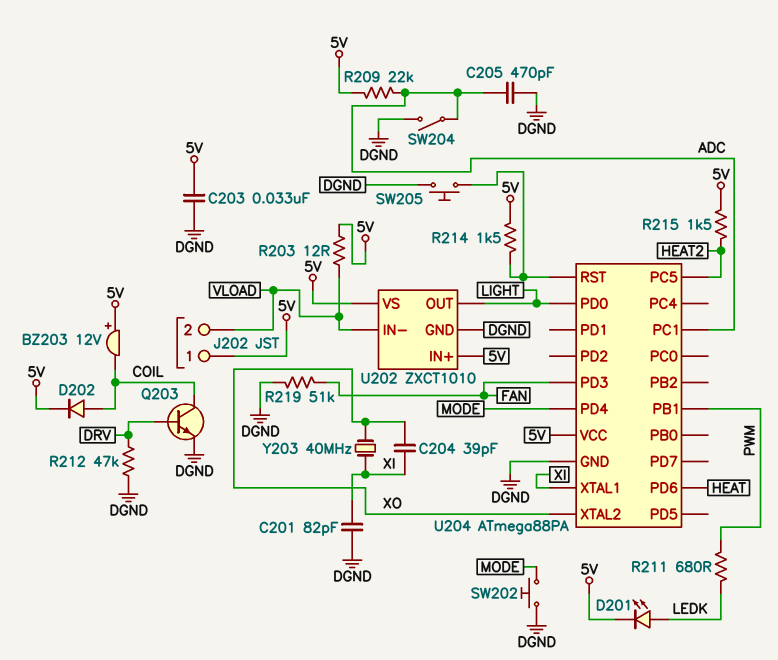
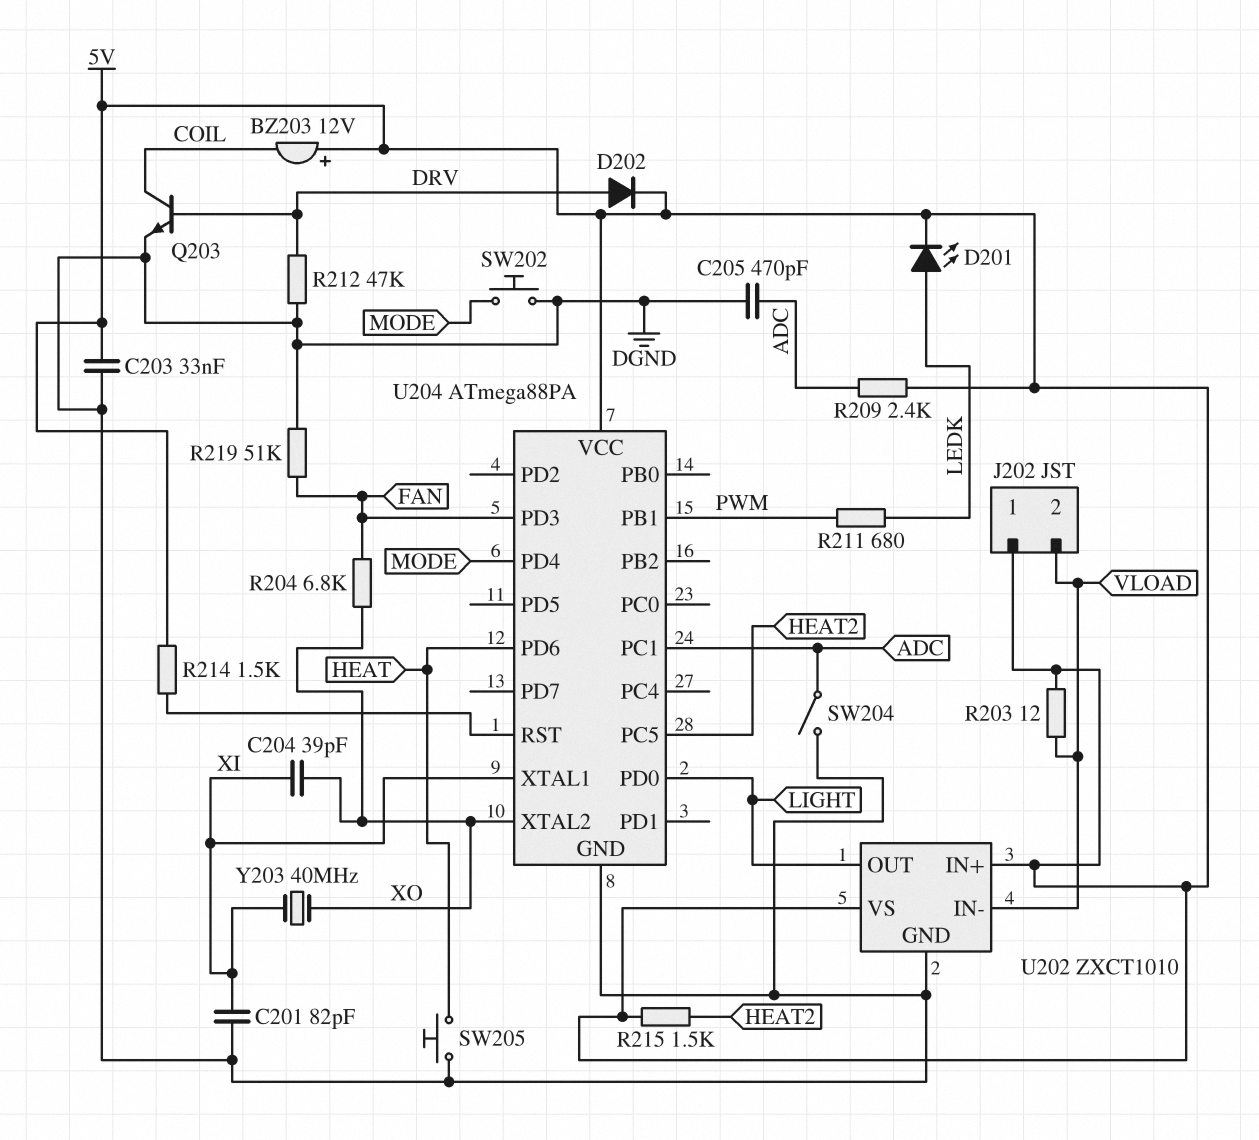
D202: diode (A COIL, K 5V) -> diode (A DRV, K 5V)
R204: none -> 6.8k (FAN, XO)
R209: 22k (5V, ADC) -> 2.4k (5V, ADC)
SW205: button (DGND, U204/RST) -> button (DGND, HEAT)

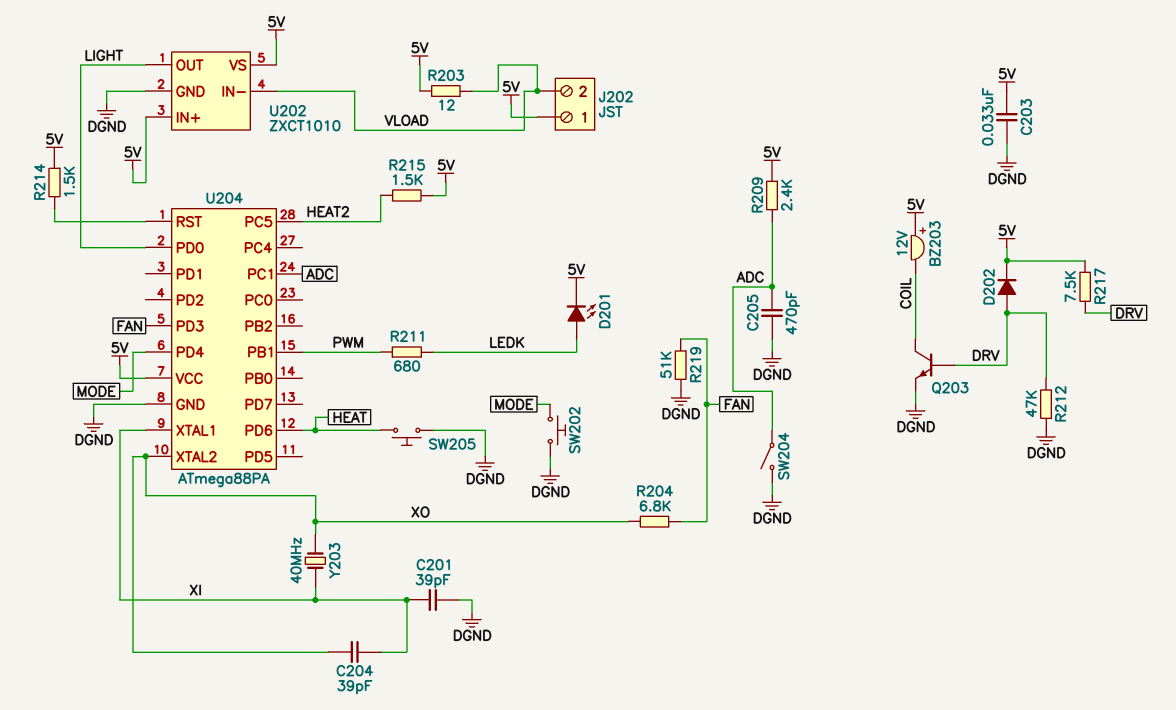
C201: 82pF (DGND, XI) -> 39pF (DGND, XI)
R217: none -> 7.5k (5V, DRV)

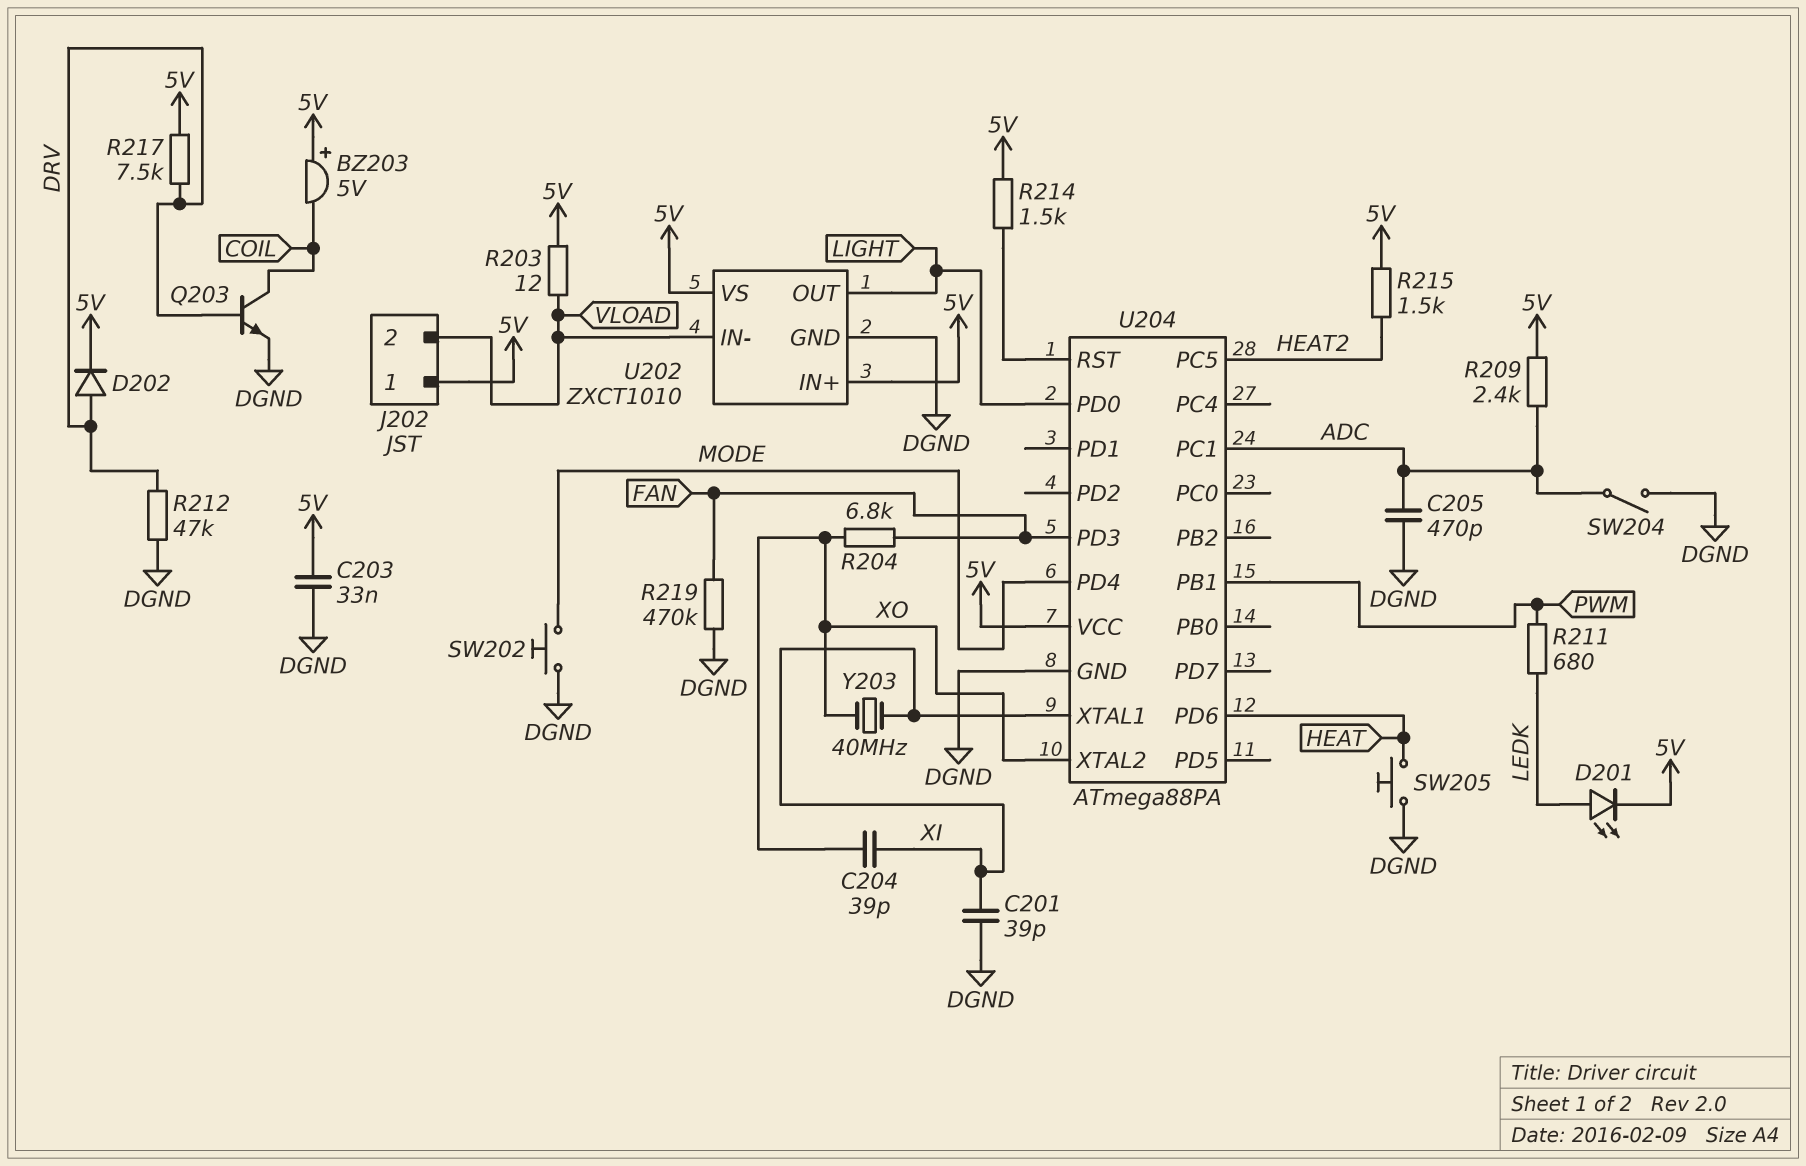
BZ203: buzzer 12V (plus 5V, minus COIL) -> buzzer 5V (plus 5V, minus COIL)
R219: 51k (DGND, FAN) -> 470k (DGND, FAN)

